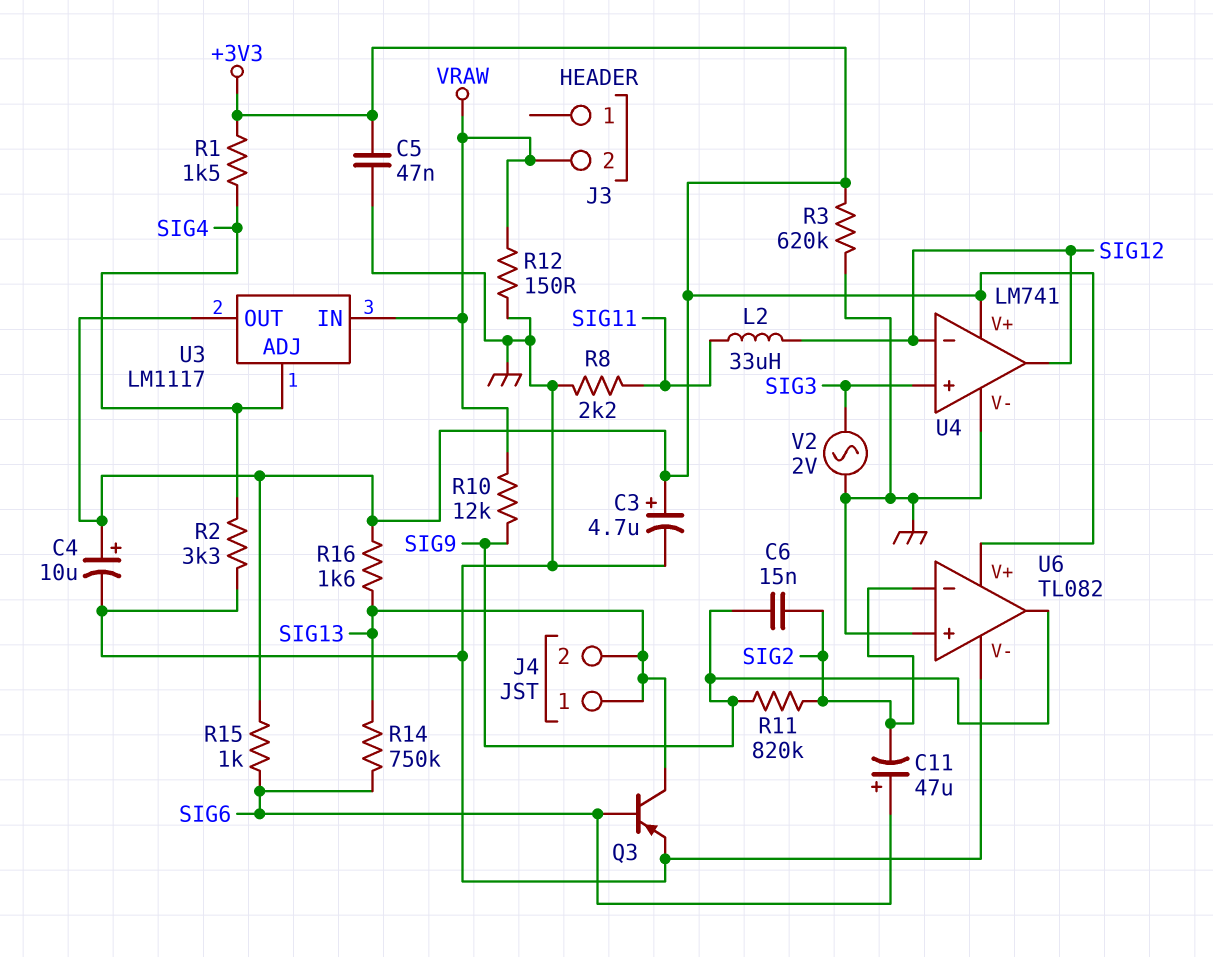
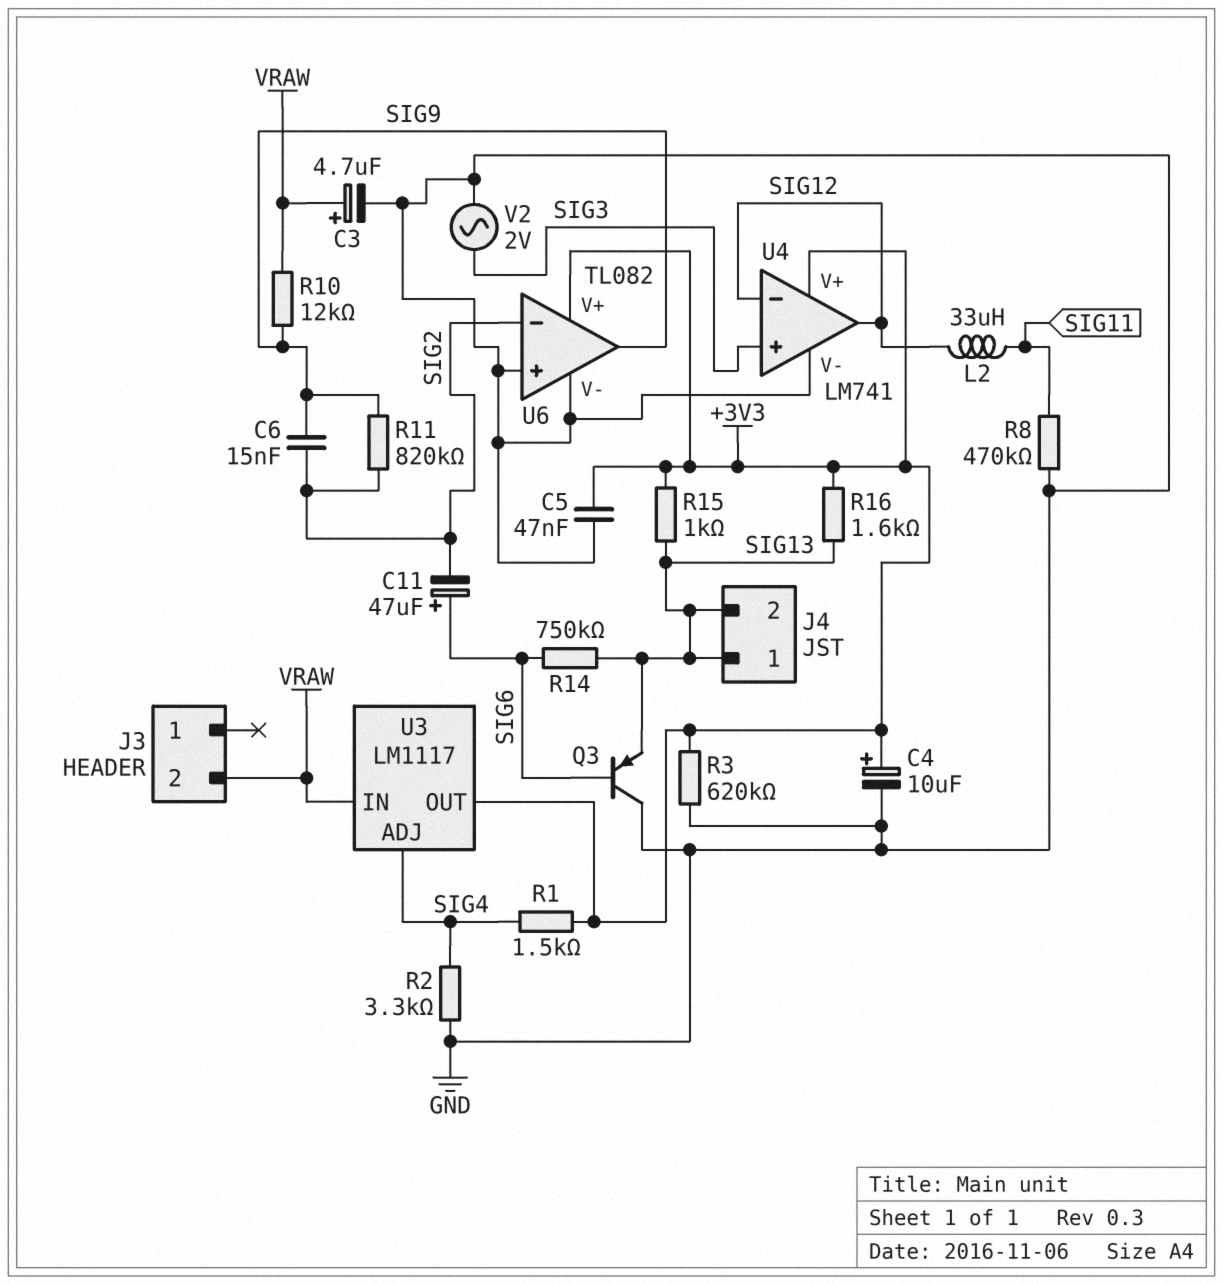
C3: 4.7uF (plus +3V3, minus GND) -> 4.7uF (plus VRAW, minus GND)
Q3: PNP (B SIG6, C SIG13, E GND) -> PNP (B SIG6, C GND, E SIG13)
R8: 2.2k (GND, SIG11) -> 470k (GND, SIG11)
R12: 150 (GND, VRAW) -> none
R15: 1k (+3V3, SIG6) -> 1k (+3V3, SIG13)

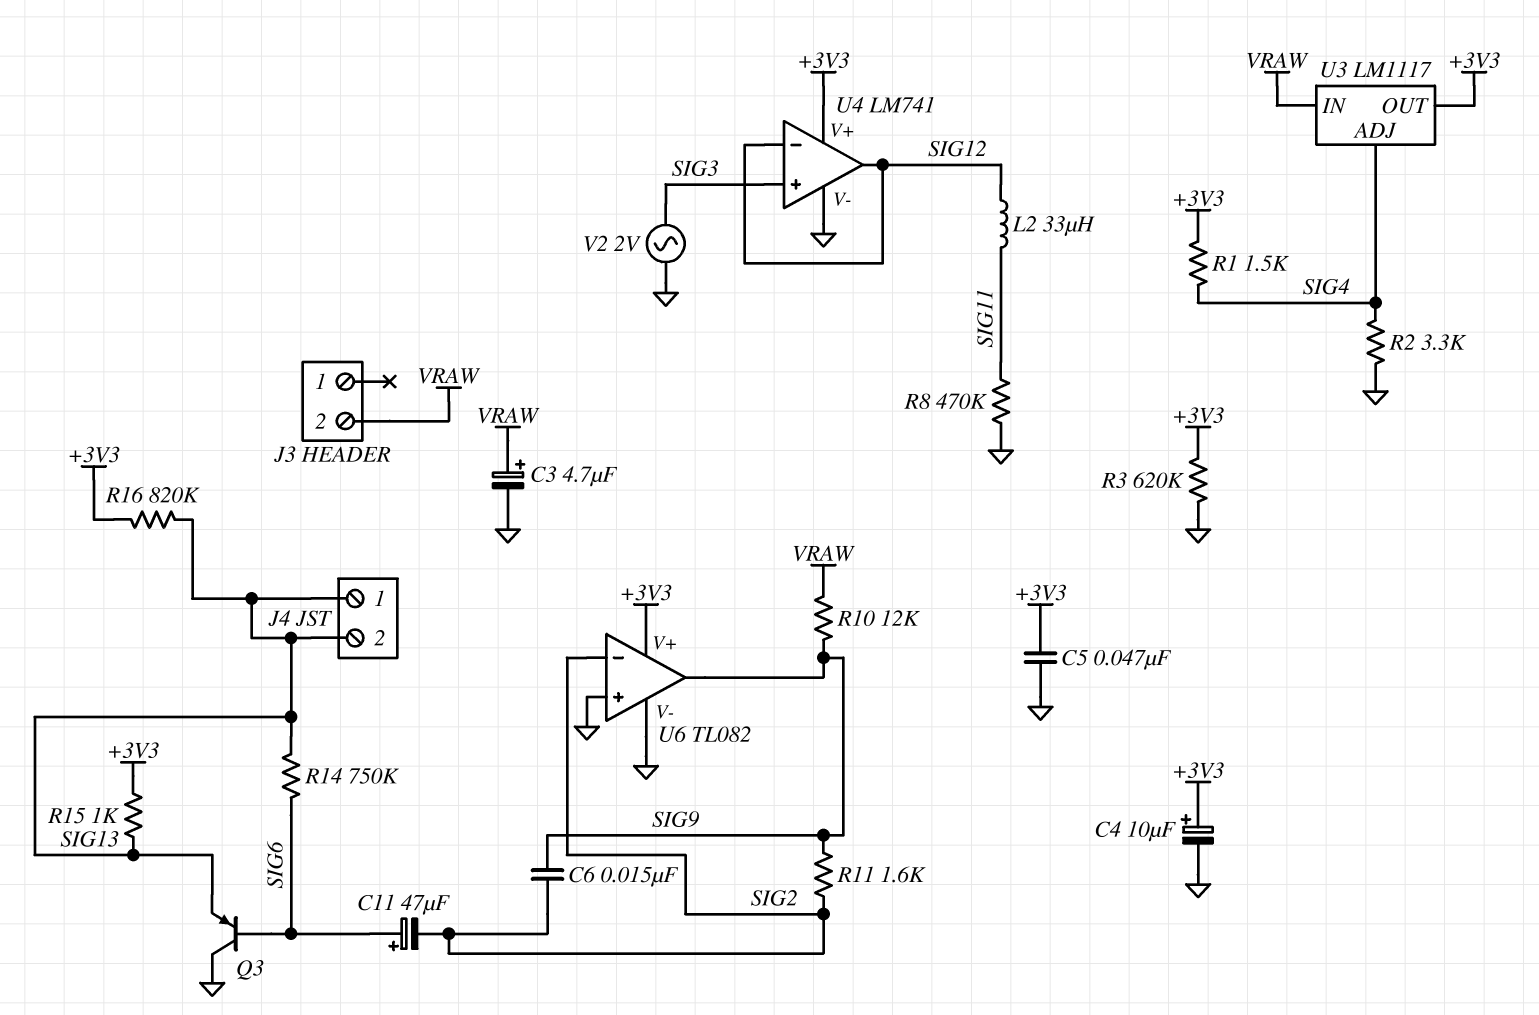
R11: 820k (SIG2, SIG9) -> 1.6k (SIG2, SIG9)
R16: 1.6k (+3V3, SIG13) -> 820k (+3V3, SIG13)

